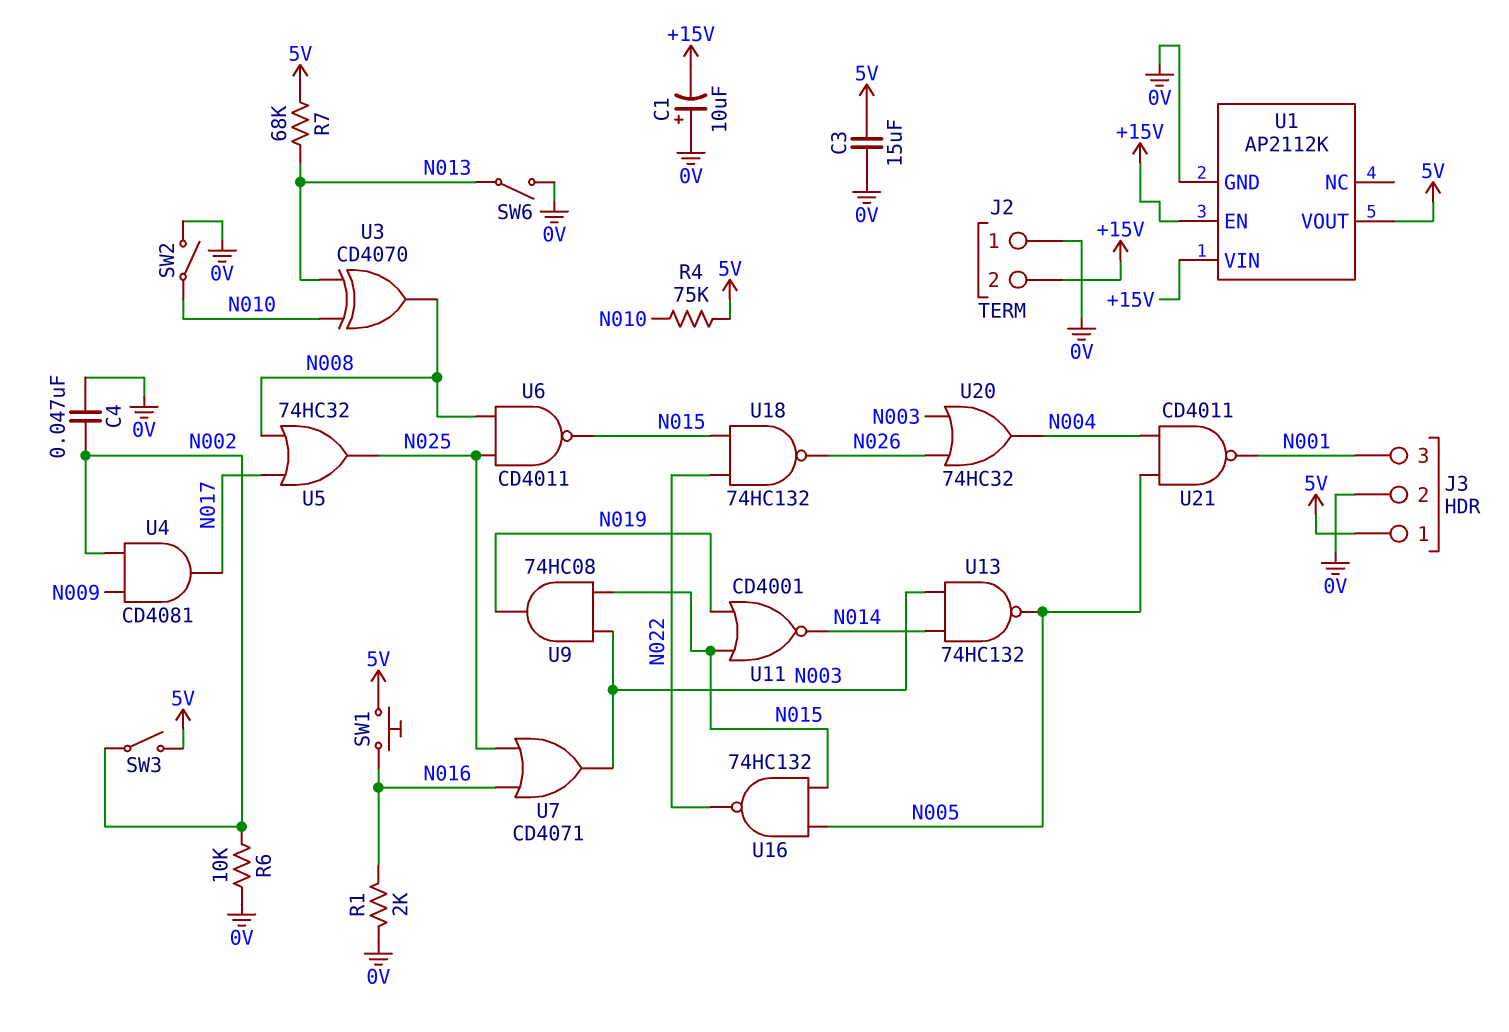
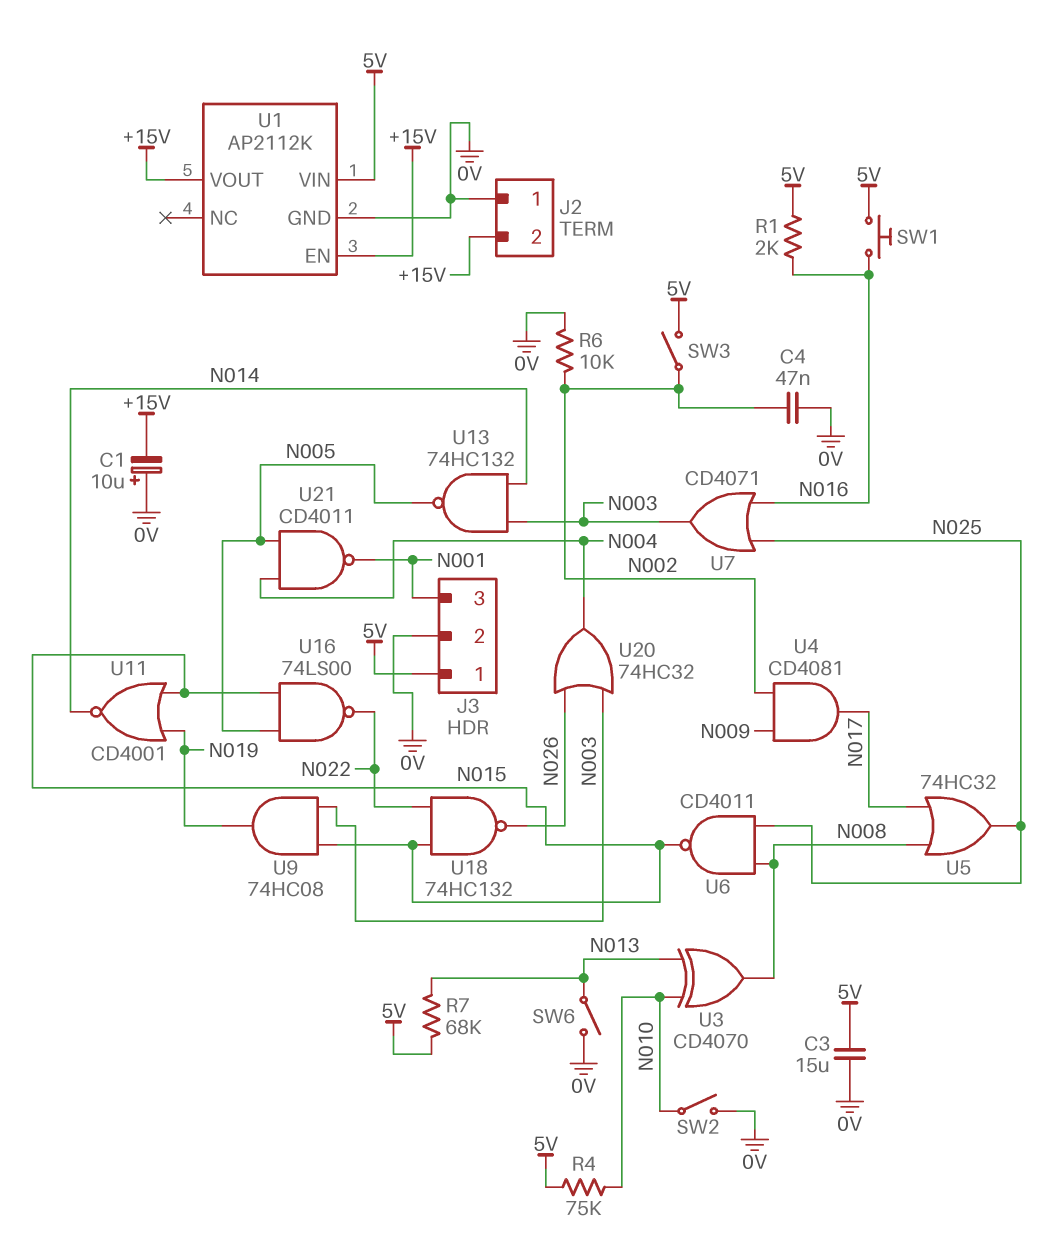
R1: 2k (0V, N016) -> 2k (5V, N016)
U1 pin VIN: +15V -> 5V
U1 pin VOUT: 5V -> +15V
U16: NAND 74HC132 (in N005, in N015, out N022) -> NAND 74LS00 (in N005, in N015, out N022)

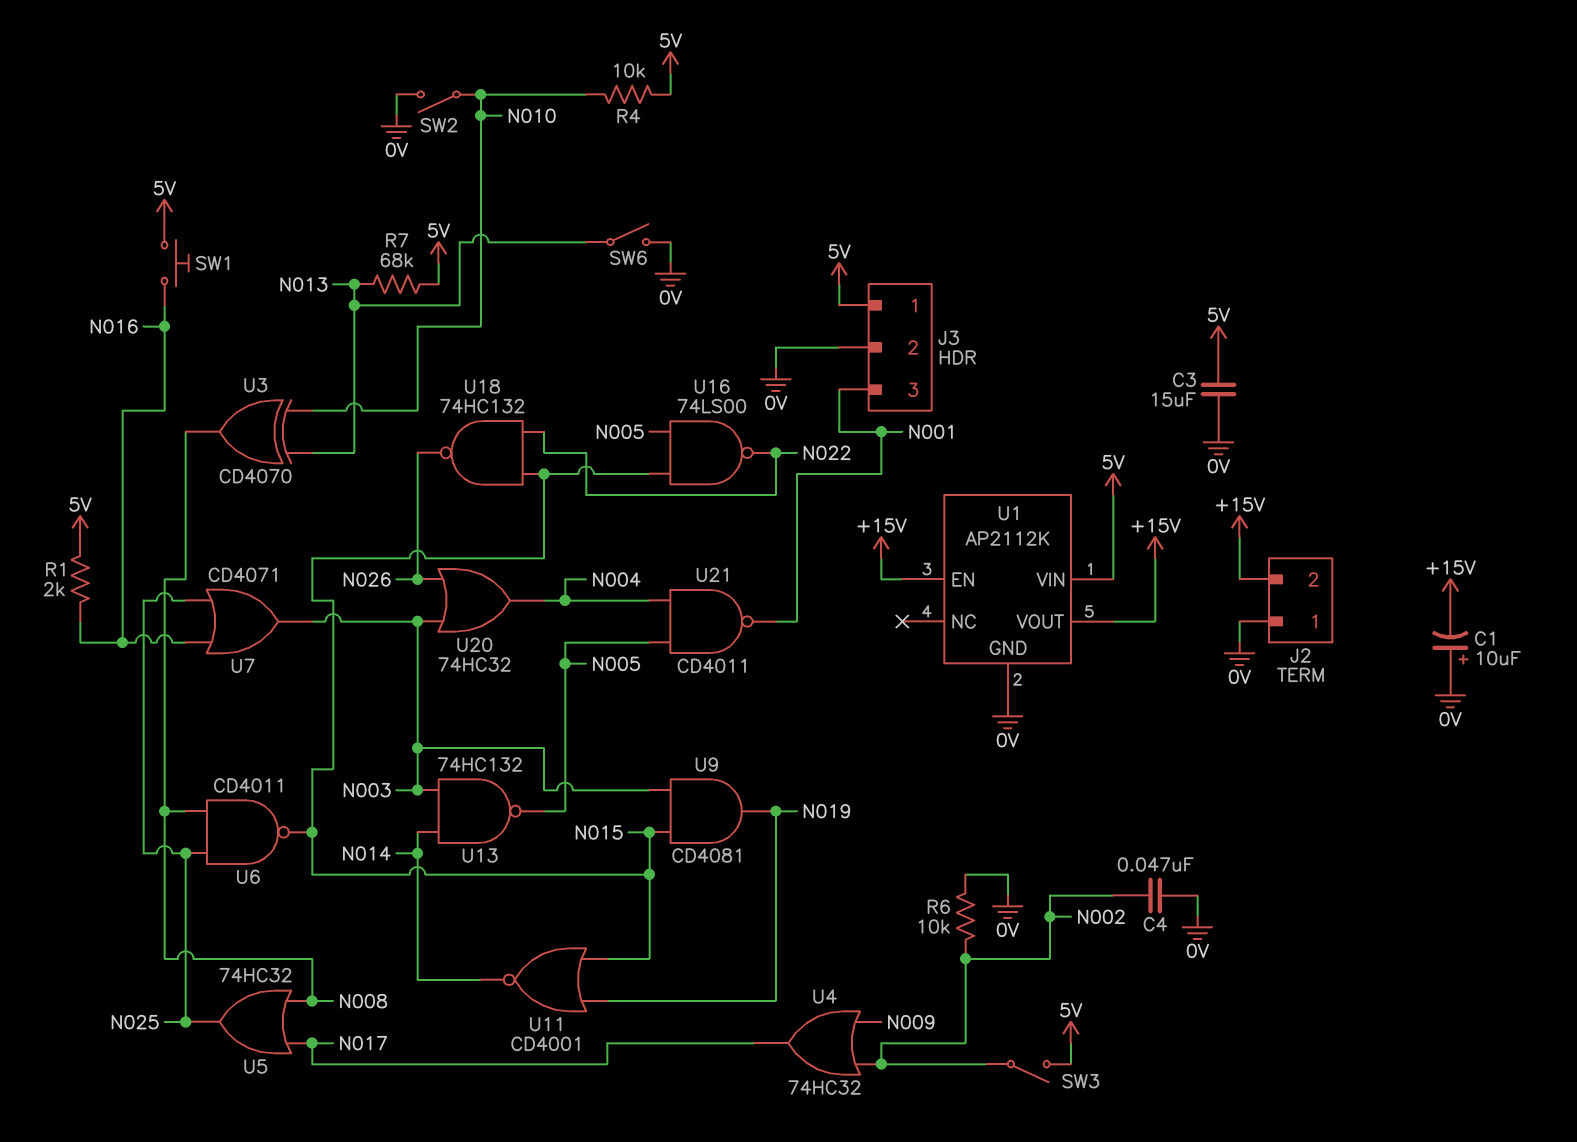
R4: 75k (5V, N010) -> 10k (5V, N010)
U4: AND CD4081 (in N002, in N009, out N017) -> OR 74HC32 (in N002, in N009, out N017)
U9: AND 74HC08 (in N003, in N015, out N019) -> AND CD4081 (in N003, in N015, out N019)

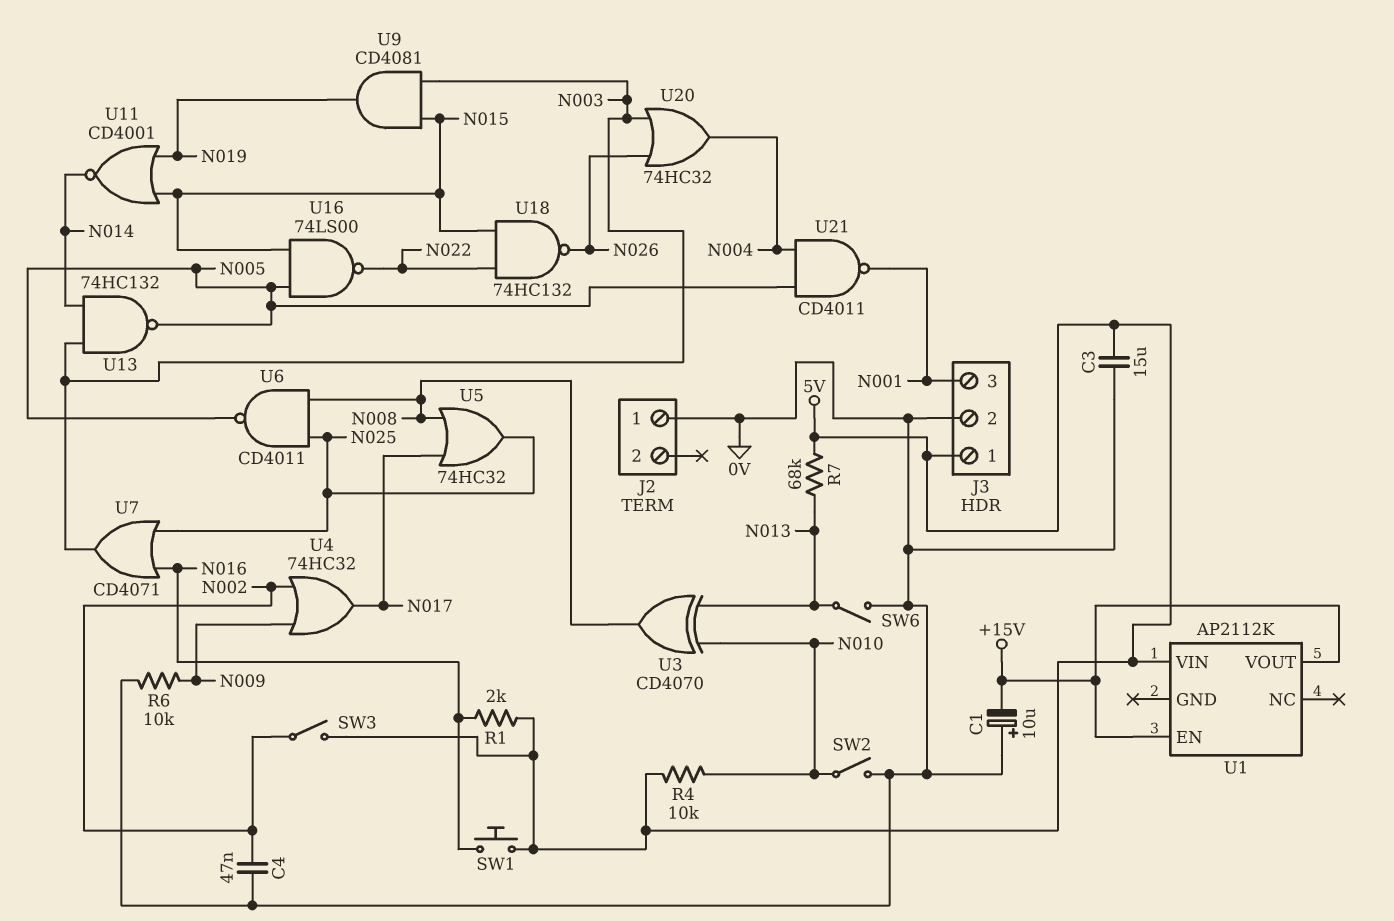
J2 pin 2: +15V -> none
R6: 10k (0V, N002) -> 10k (0V, N009)
U1 pin GND: 0V -> none
U6: NAND CD4011 (in N008, in N025, out N015) -> NAND CD4011 (in N008, in N025, out N005)

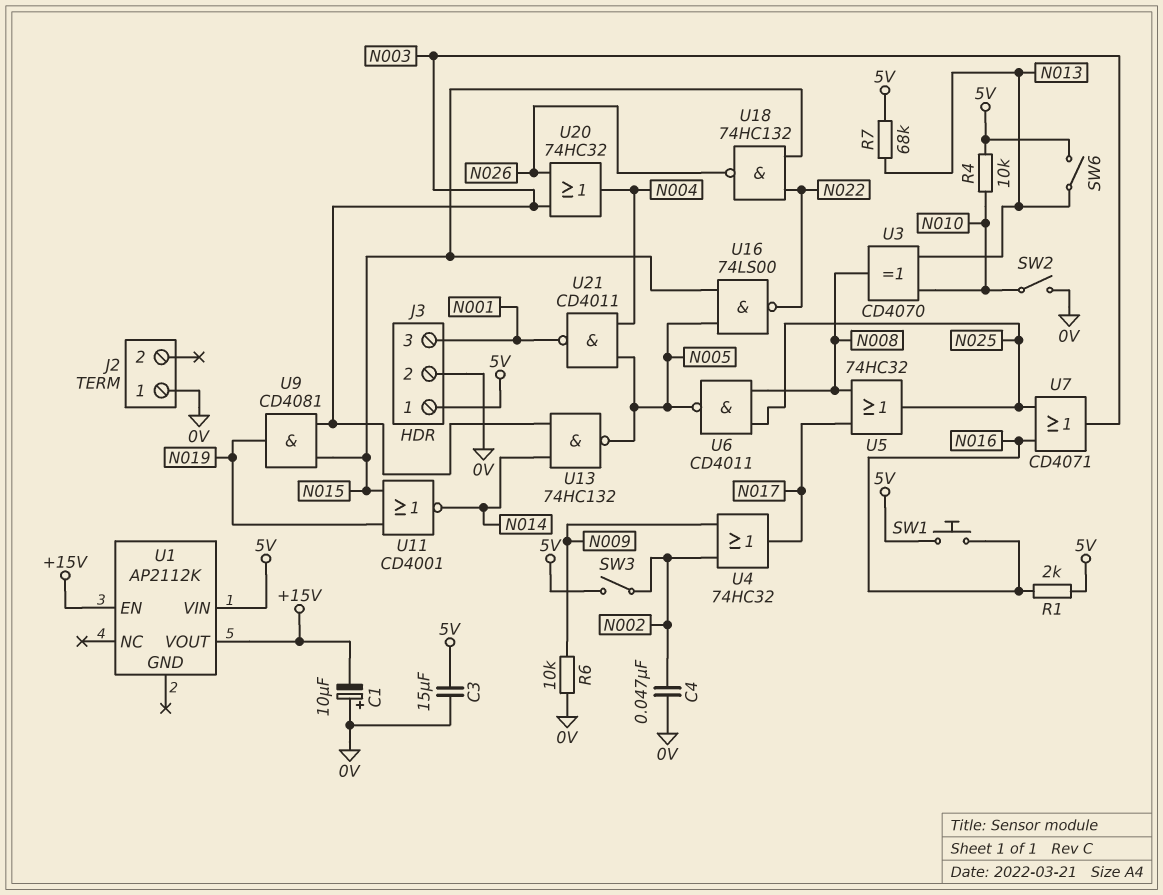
SW6: switch (0V, N013) -> switch (5V, N013)

